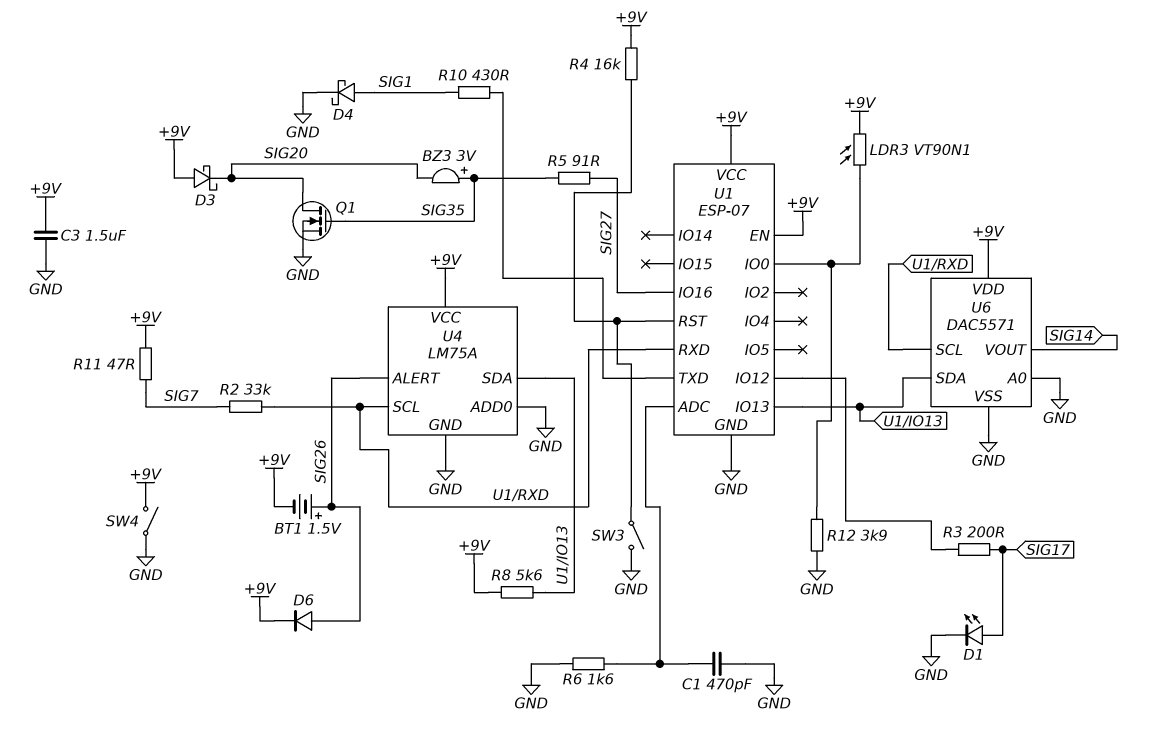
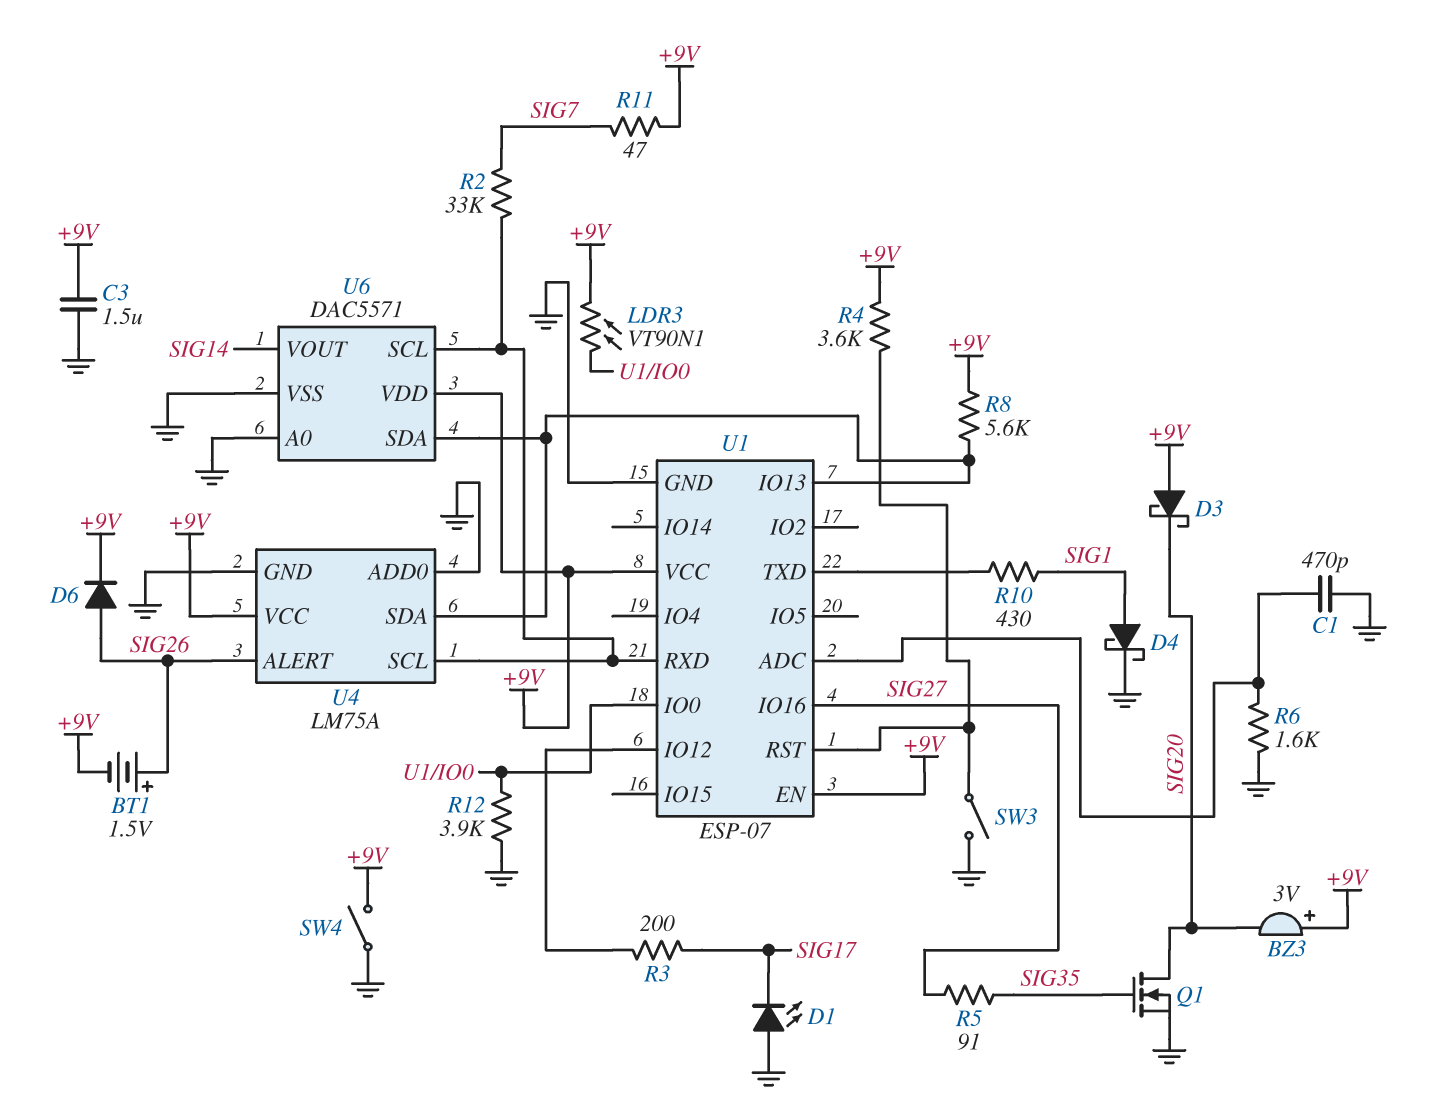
BZ3: buzzer 3V (plus SIG35, minus SIG20) -> buzzer 3V (plus +9V, minus SIG20)
D1: LED (A SIG17, K GND) -> LED (A GND, K SIG17)
R4: 16k (+9V, U1/RST) -> 3.6k (+9V, U1/RST)

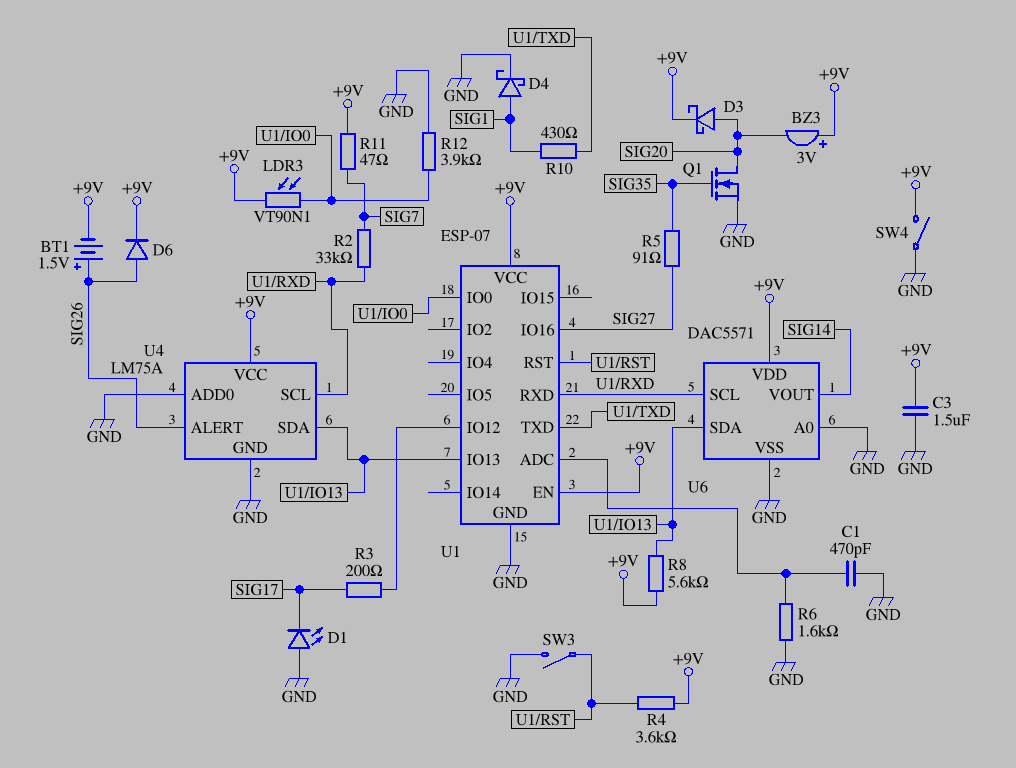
D3: schottky (A +9V, K SIG20) -> schottky (A SIG20, K +9V)

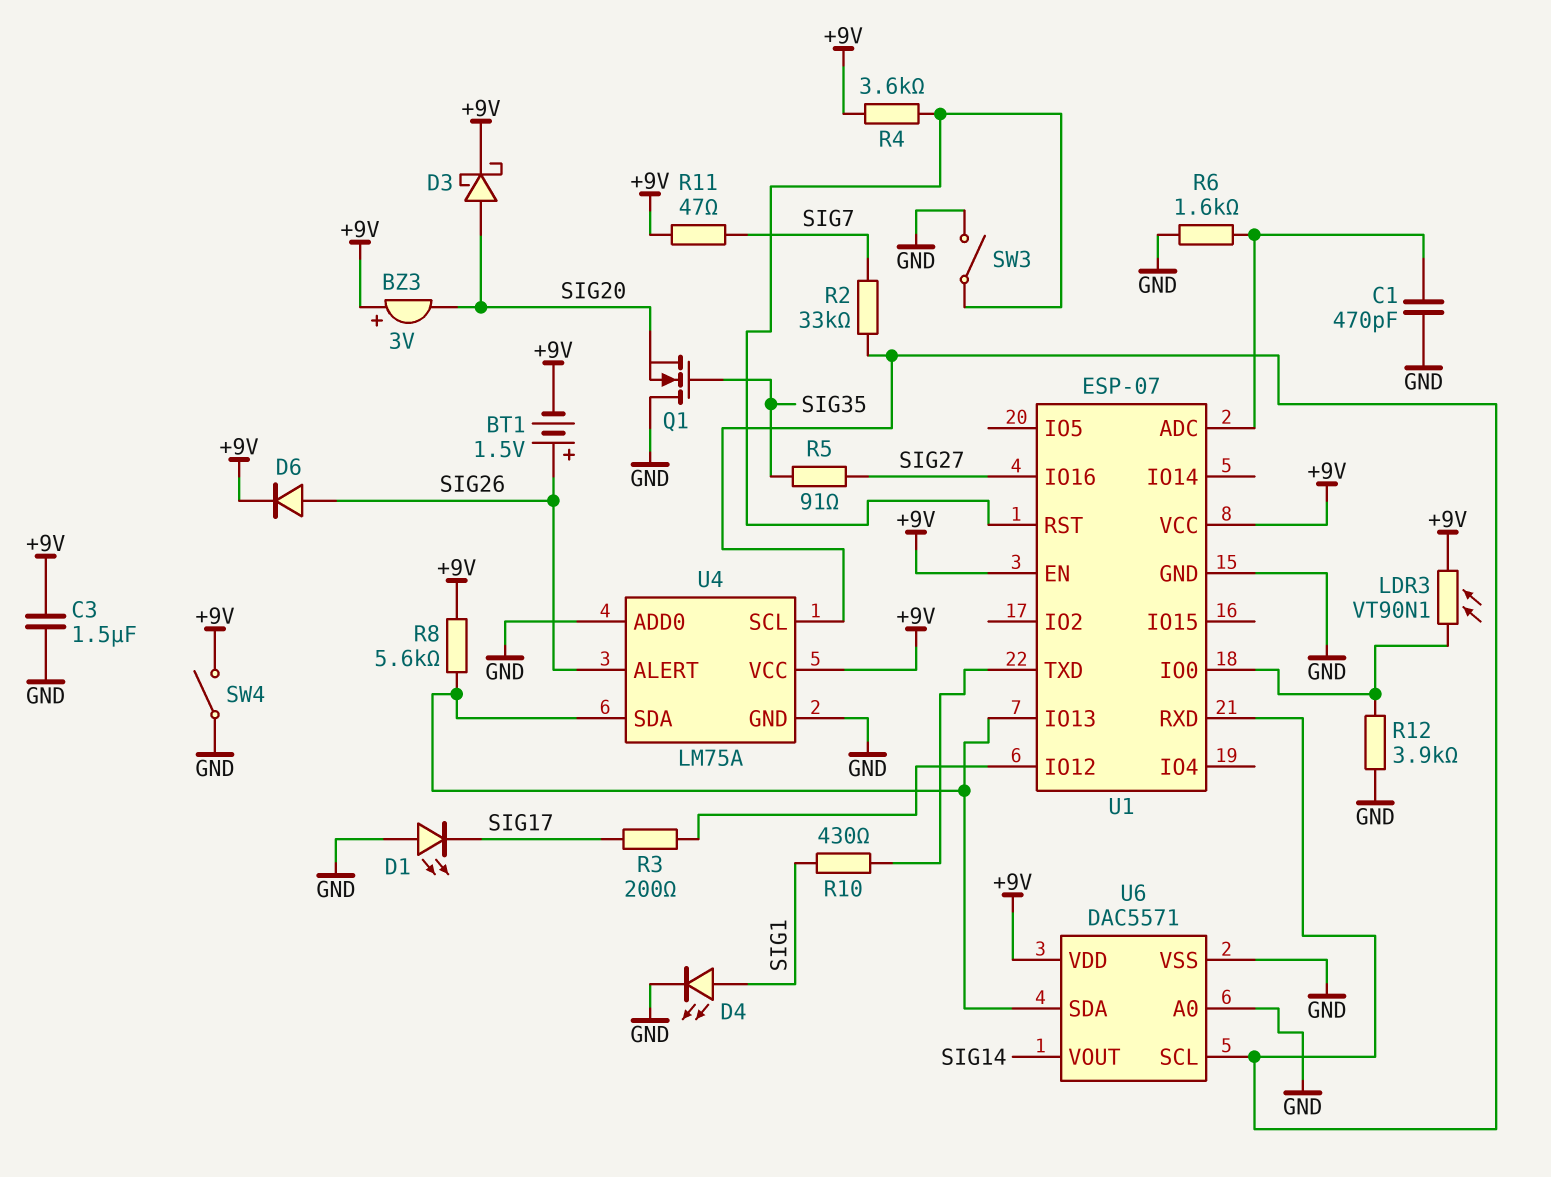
D4: schottky (A SIG1, K GND) -> LED (A SIG1, K GND)
Q1: NMOS (G SIG35, D SIG20, S GND) -> NMOS (G SIG35, D GND, S SIG20)

